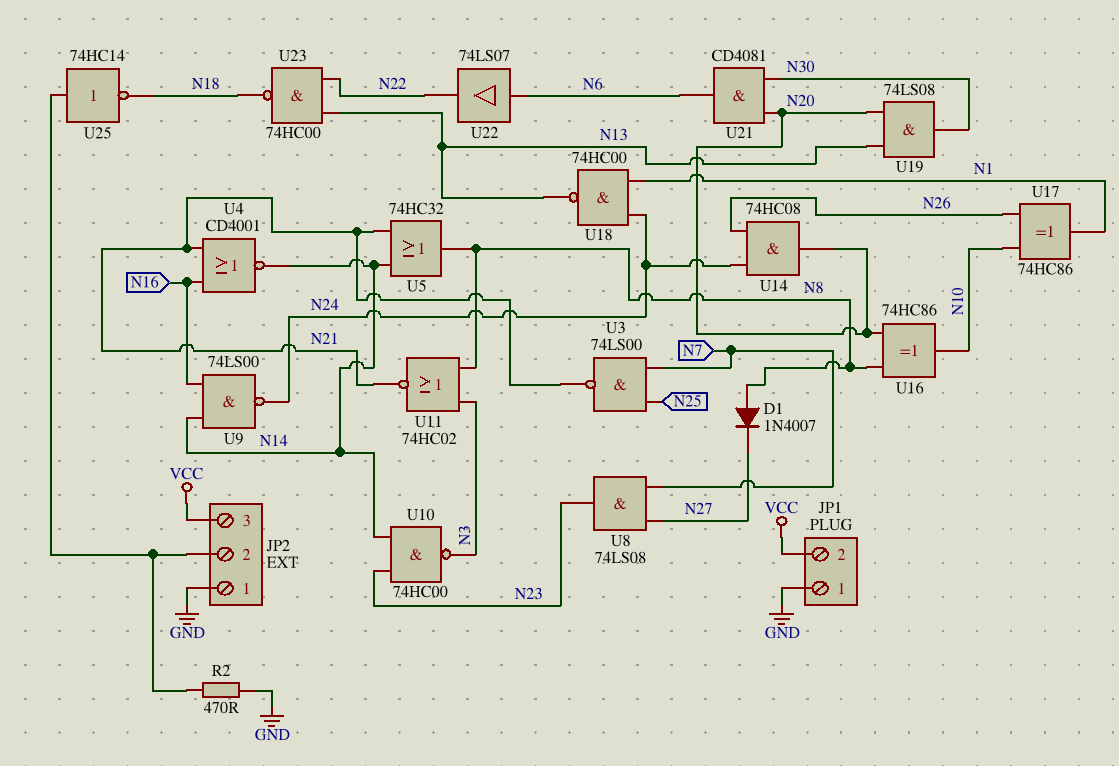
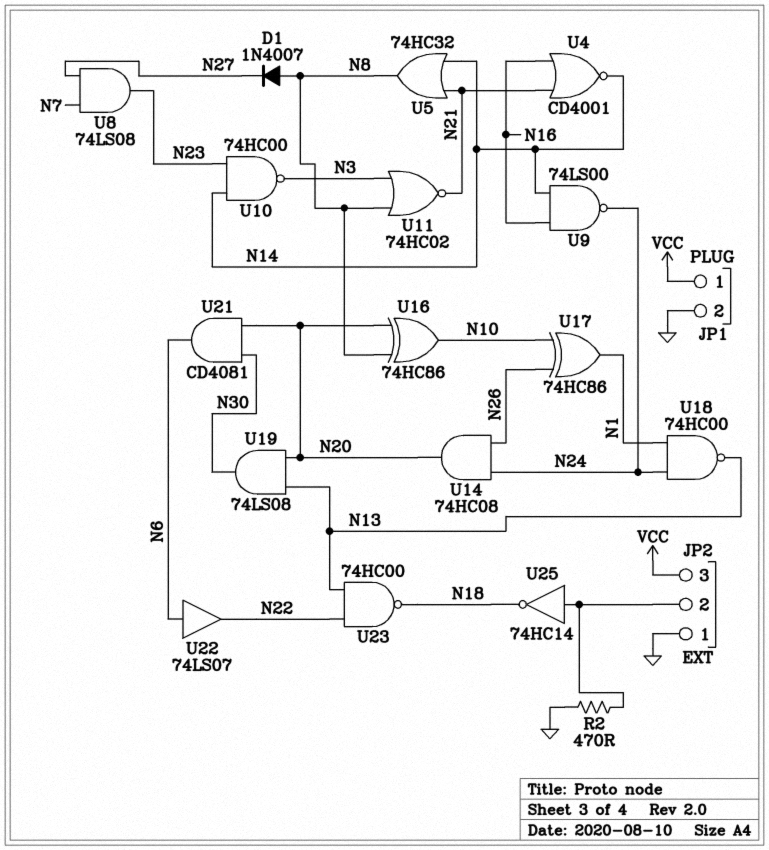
JP1 pin 1: GND -> VCC
JP1 pin 2: VCC -> GND
U3: NAND 74LS00 (in N7, in N25, out N21) -> none

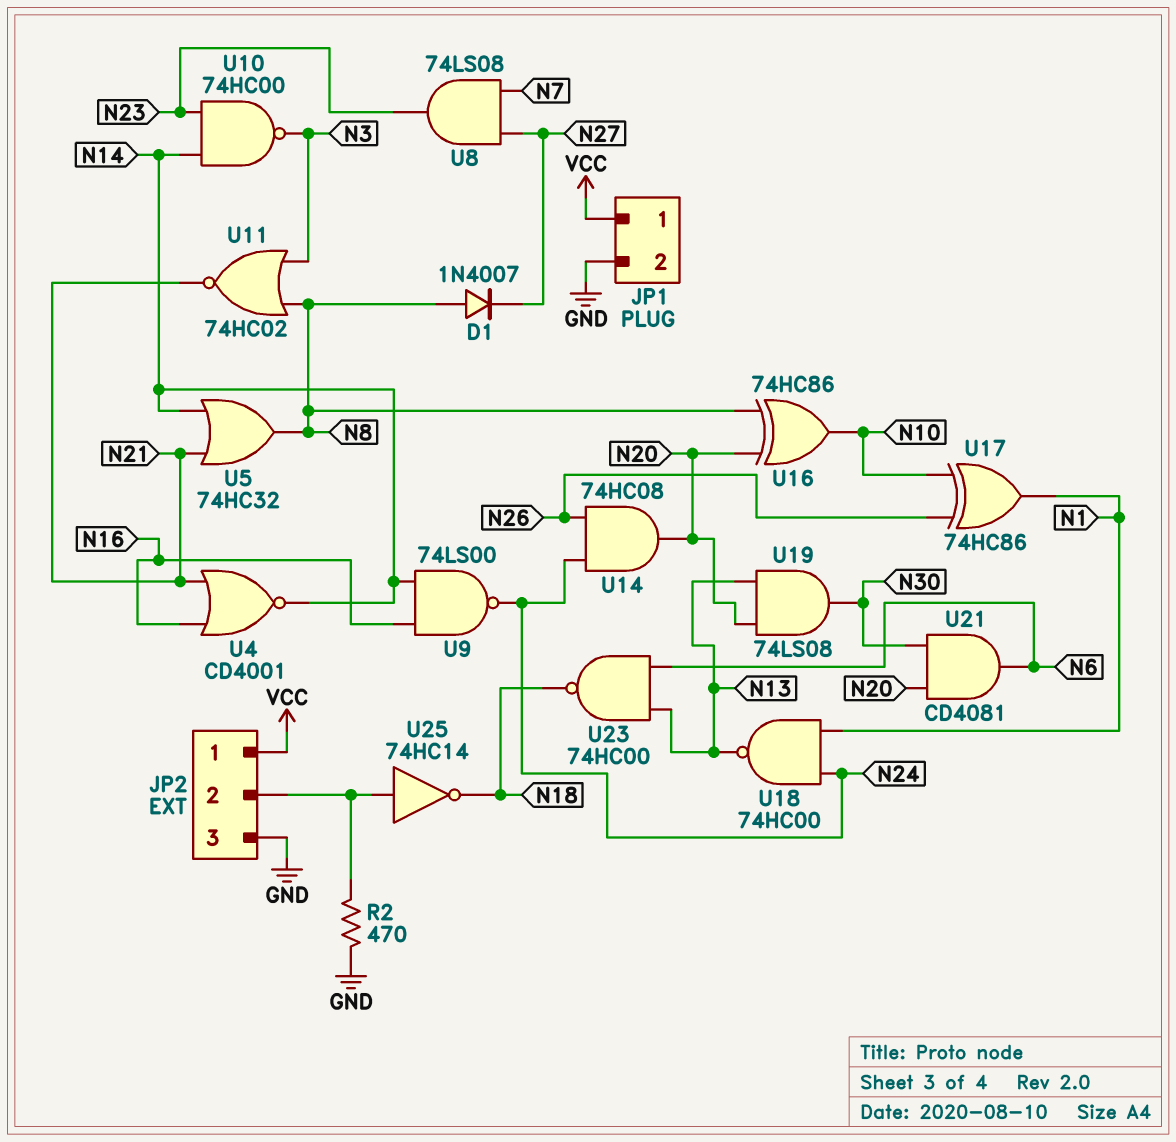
JP2 pin 1: GND -> VCC
JP2 pin 3: VCC -> GND
U22: buffer 74LS07 (in N6, out N22) -> none
U23: NAND 74HC00 (in N13, in N22, out N18) -> NAND 74HC00 (in N6, in N13, out N18)

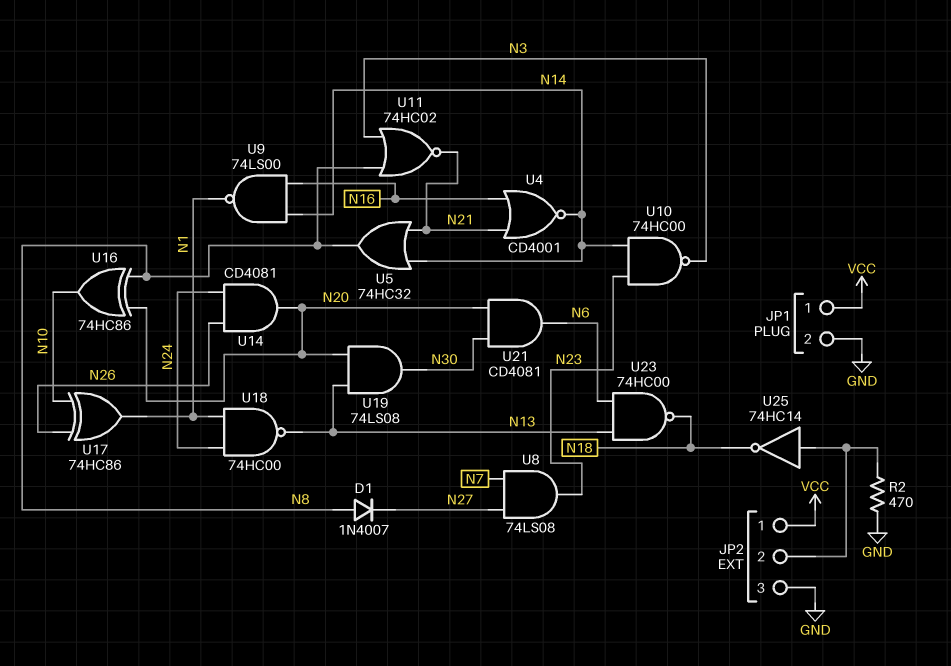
U9: NAND 74LS00 (in N14, in N16, out N24) -> NAND 74LS00 (in N14, in N16, out N1)
U14: AND 74HC08 (in N24, in N26, out N20) -> AND CD4081 (in N24, in N26, out N20)

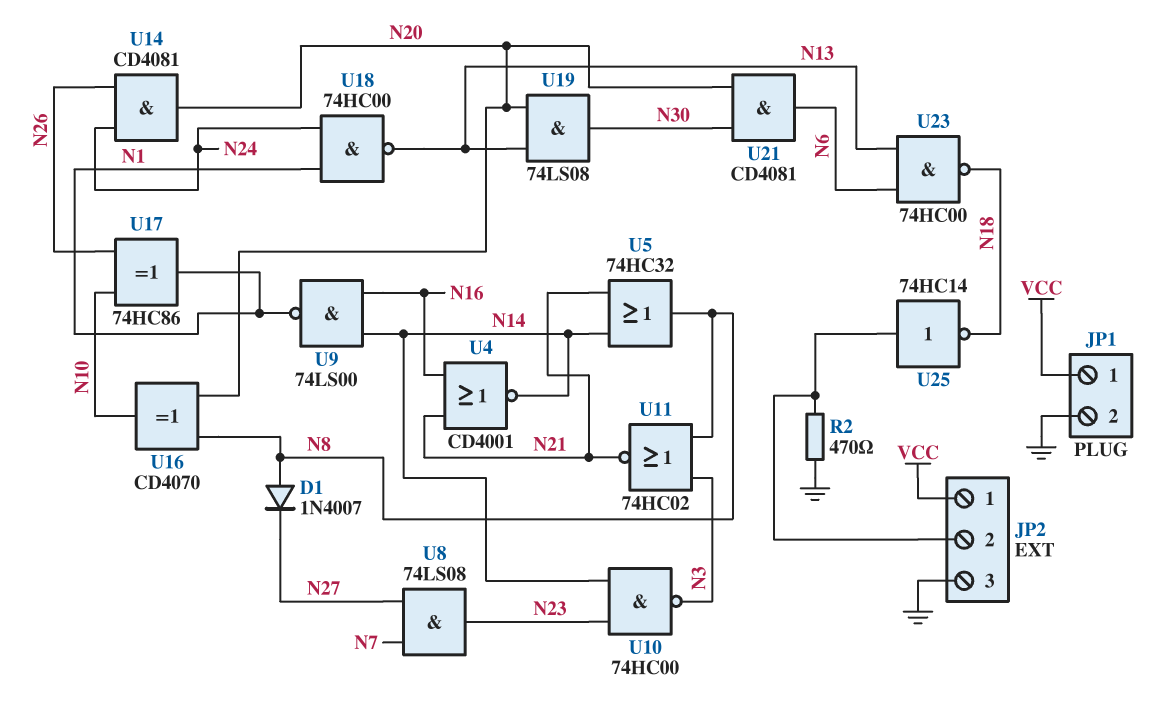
U16: XOR 74HC86 (in N8, in N20, out N10) -> XOR CD4070 (in N8, in N20, out N10)

